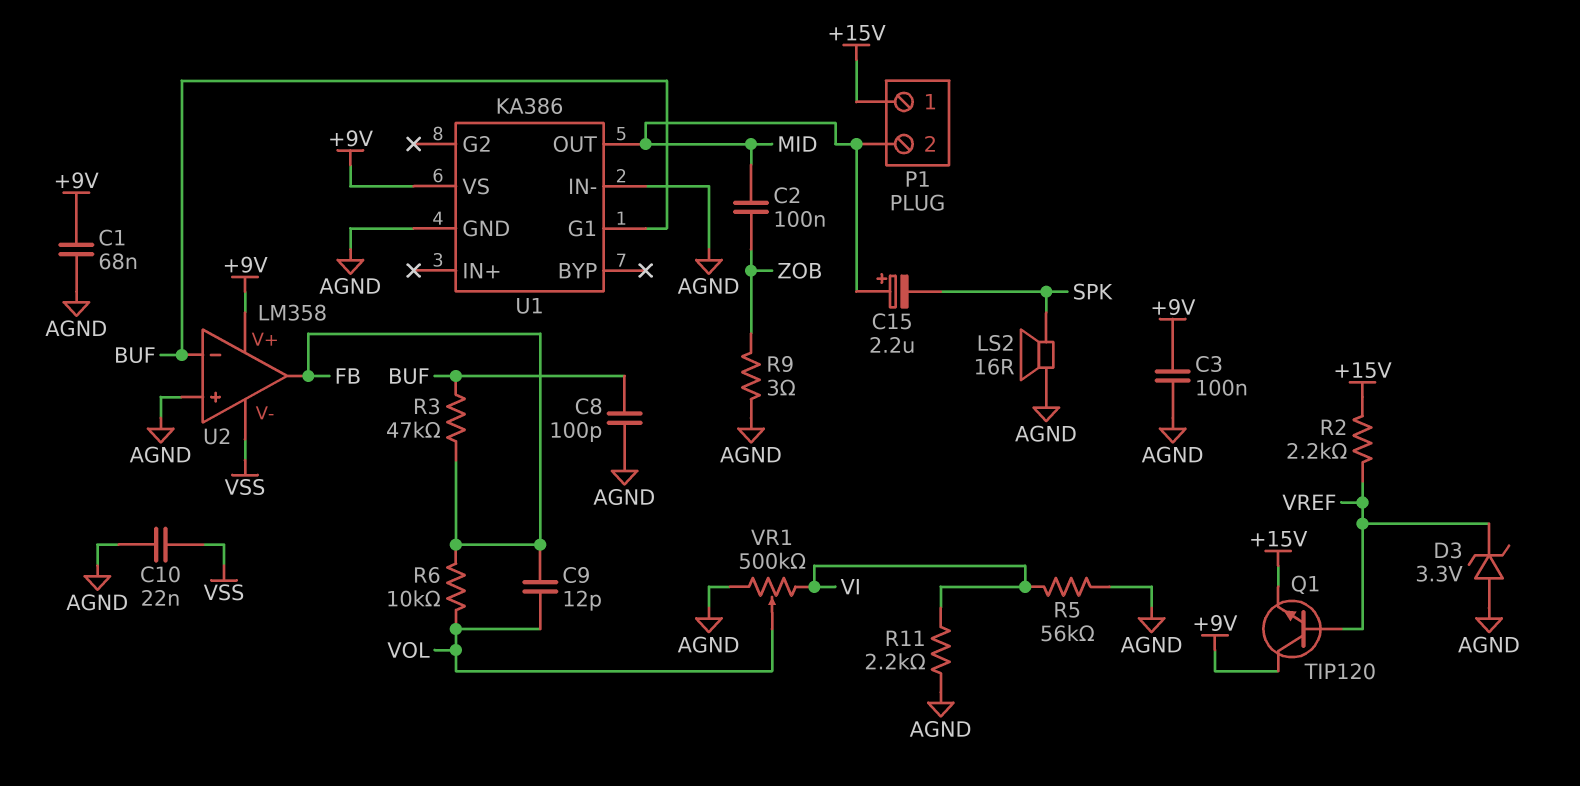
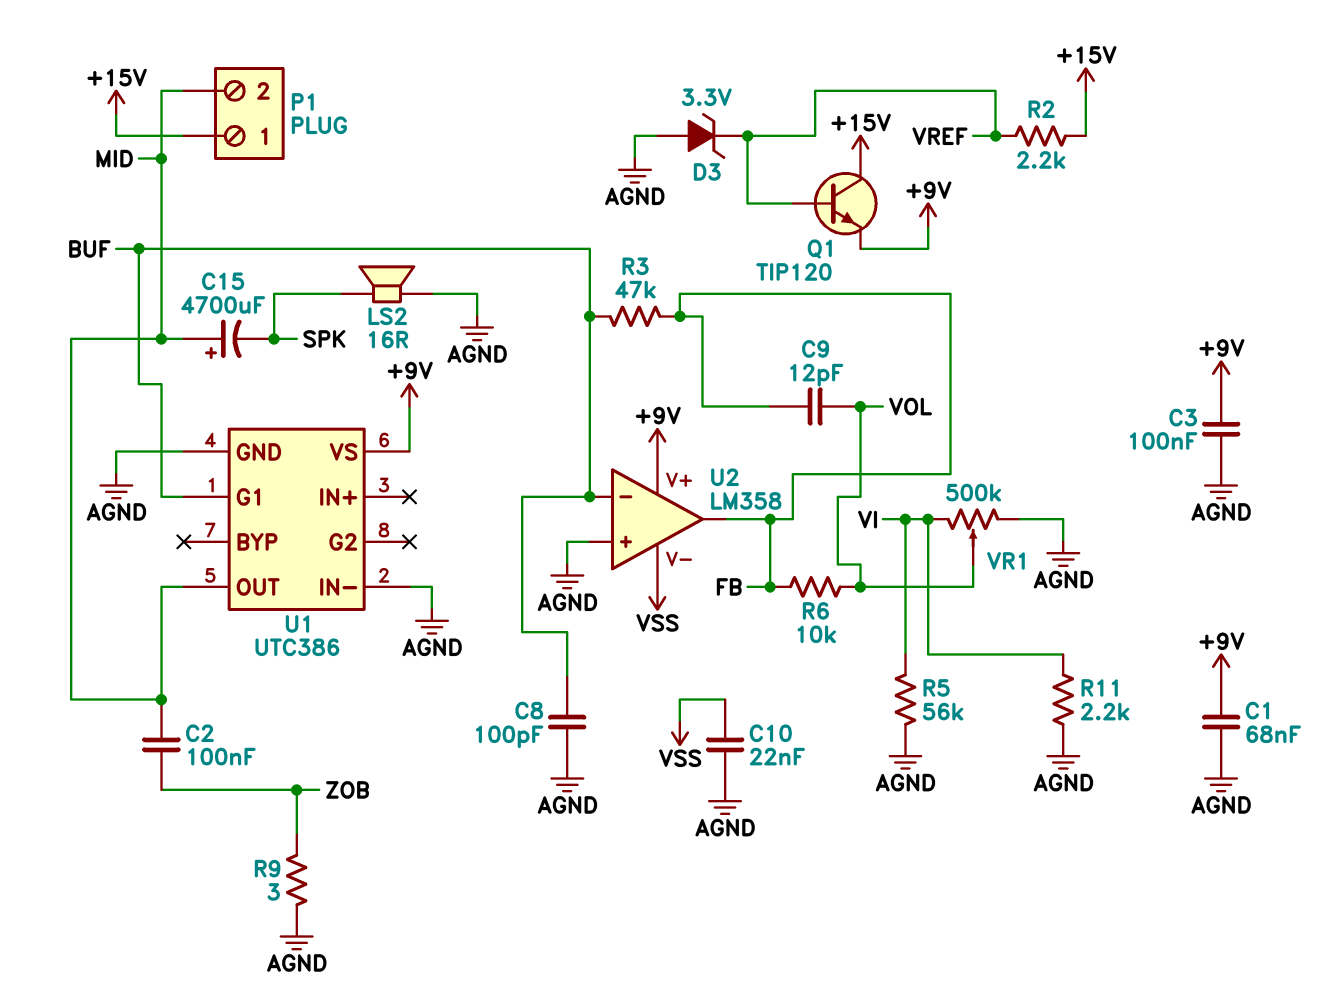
C15: 2.2uF (plus MID, minus SPK) -> 4700uF (plus MID, minus SPK)
Q1: NPN TIP120 (B VREF, C +9V, E +15V) -> NPN TIP120 (B VREF, C +15V, E +9V)
U1: KA386 -> UTC386

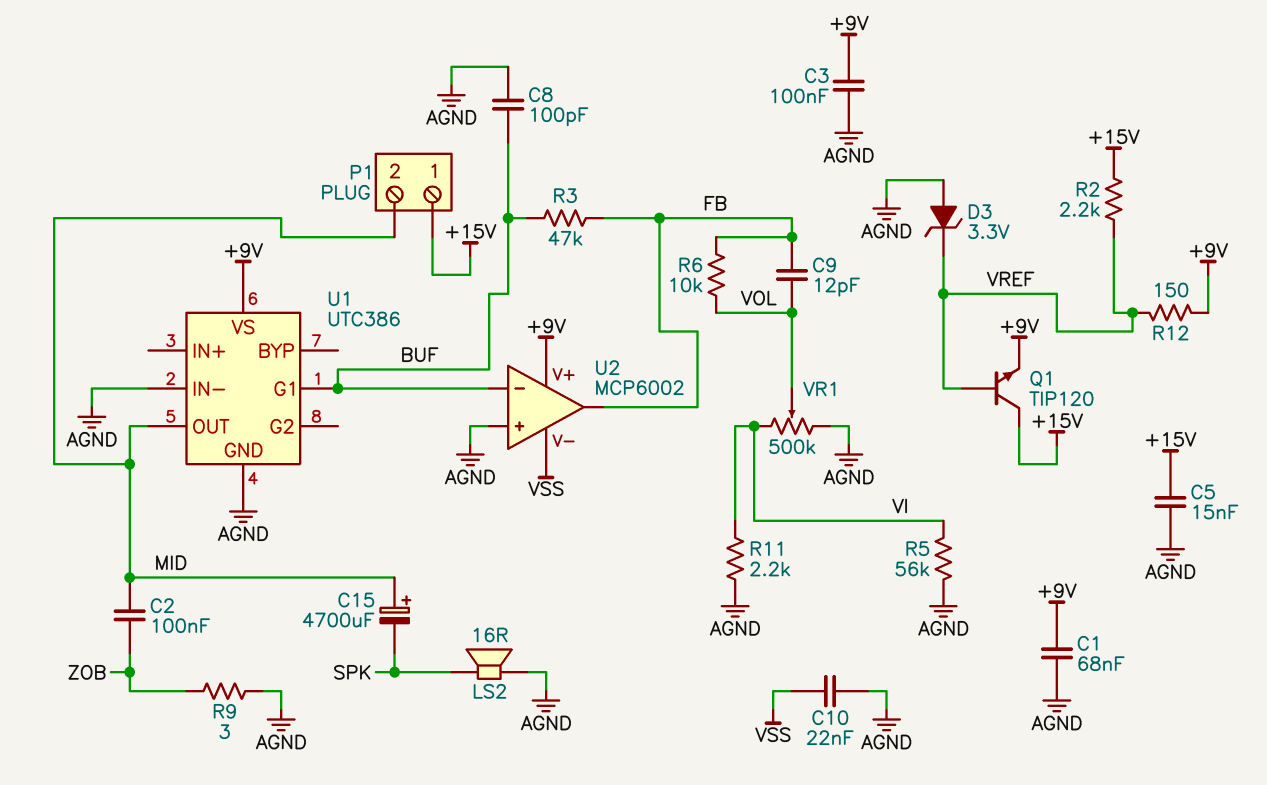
C5: none -> 15nF (+15V, AGND)
R12: none -> 150 (+9V, VREF)
U2: LM358 -> MCP6002

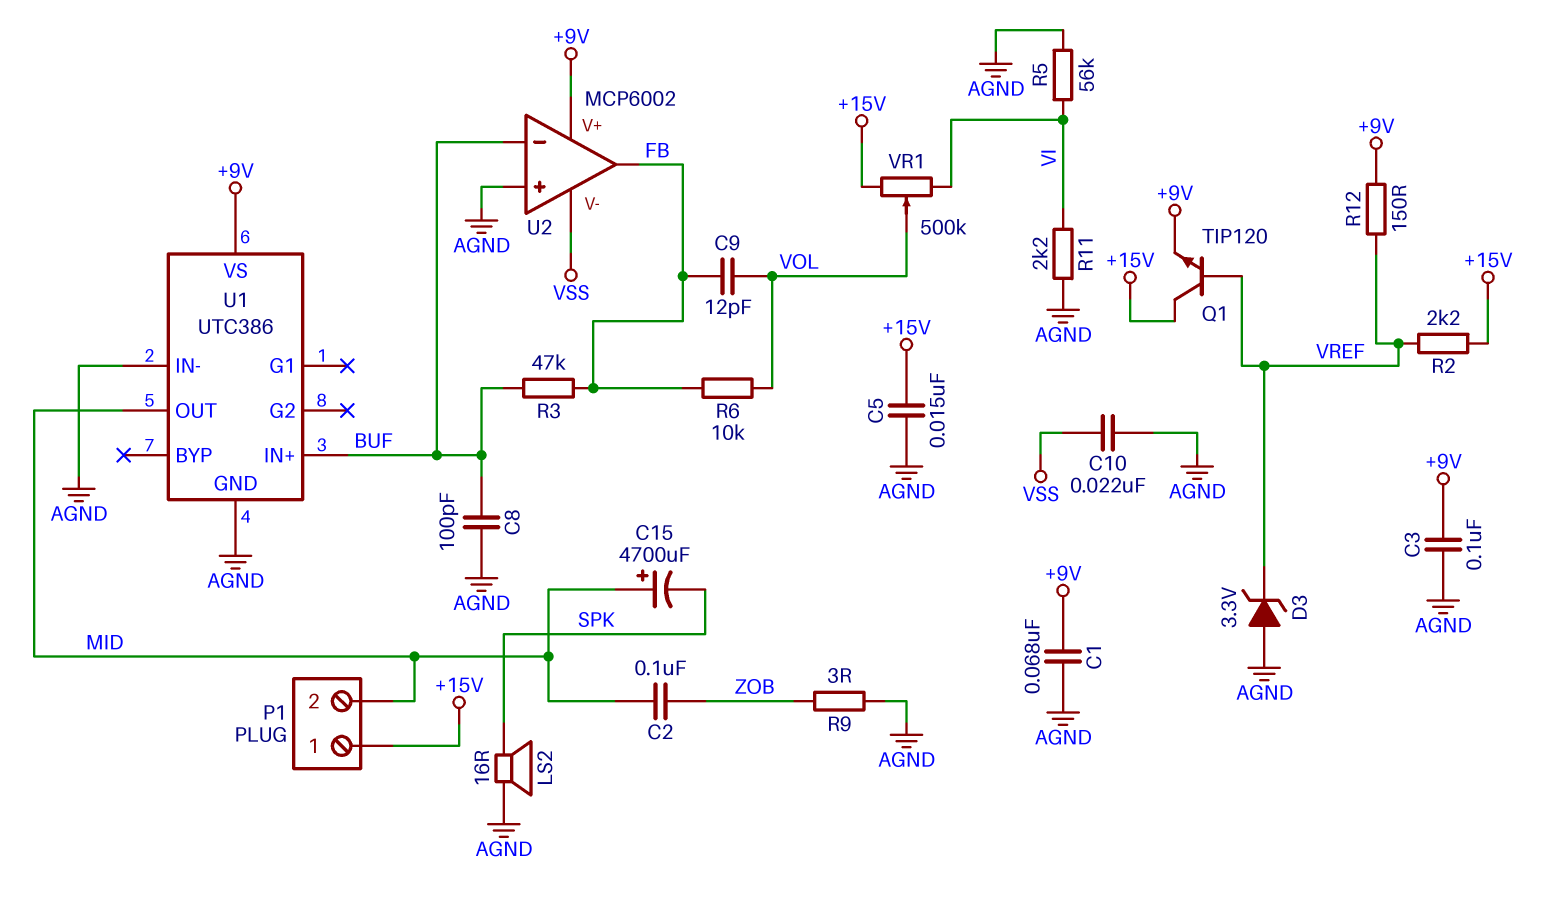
U1 pin G1: BUF -> none
U1 pin IN+: none -> BUF
VR1: 500k (AGND, VI, wiper VOL) -> 500k (+15V, VI, wiper VOL)

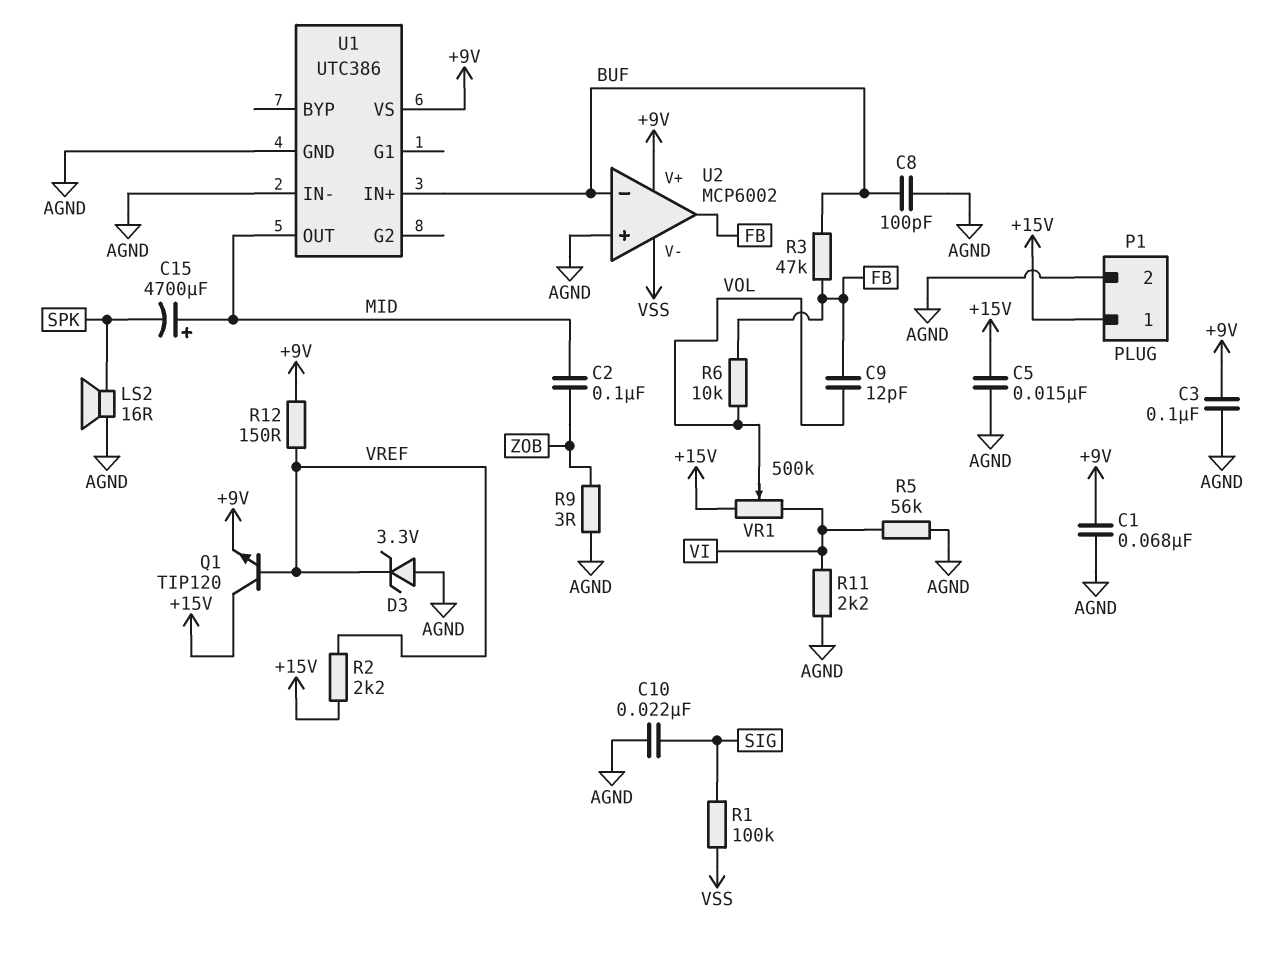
C10: 22nF (AGND, VSS) -> 22nF (AGND, SIG)
P1 pin 2: MID -> AGND
R1: none -> 100k (SIG, VSS)

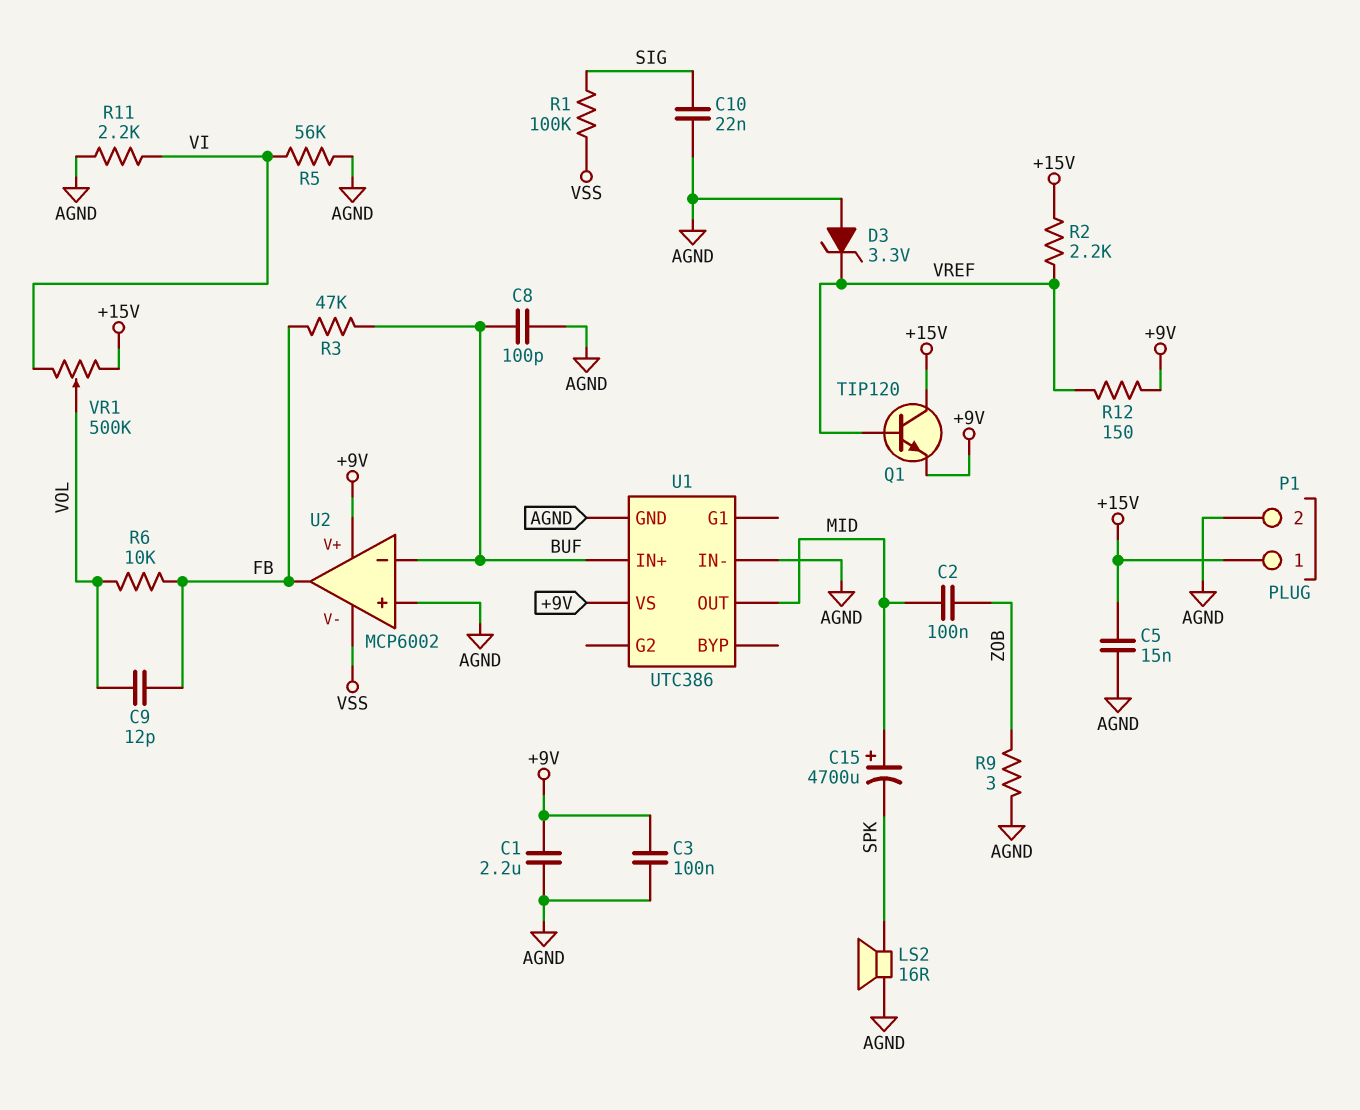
C1: 68nF (+9V, AGND) -> 2.2uF (+9V, AGND)

